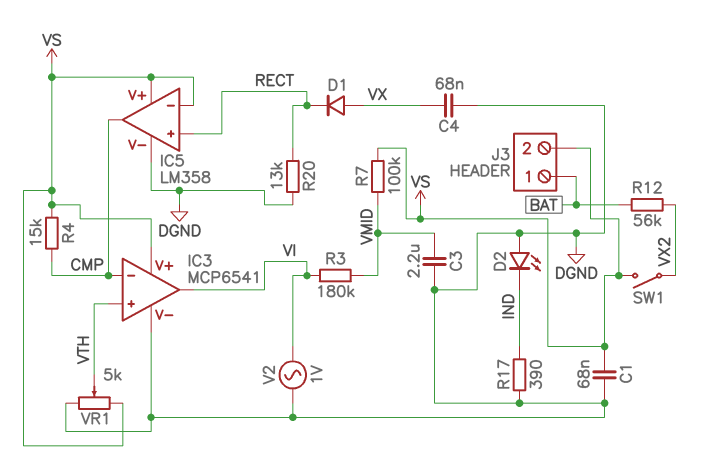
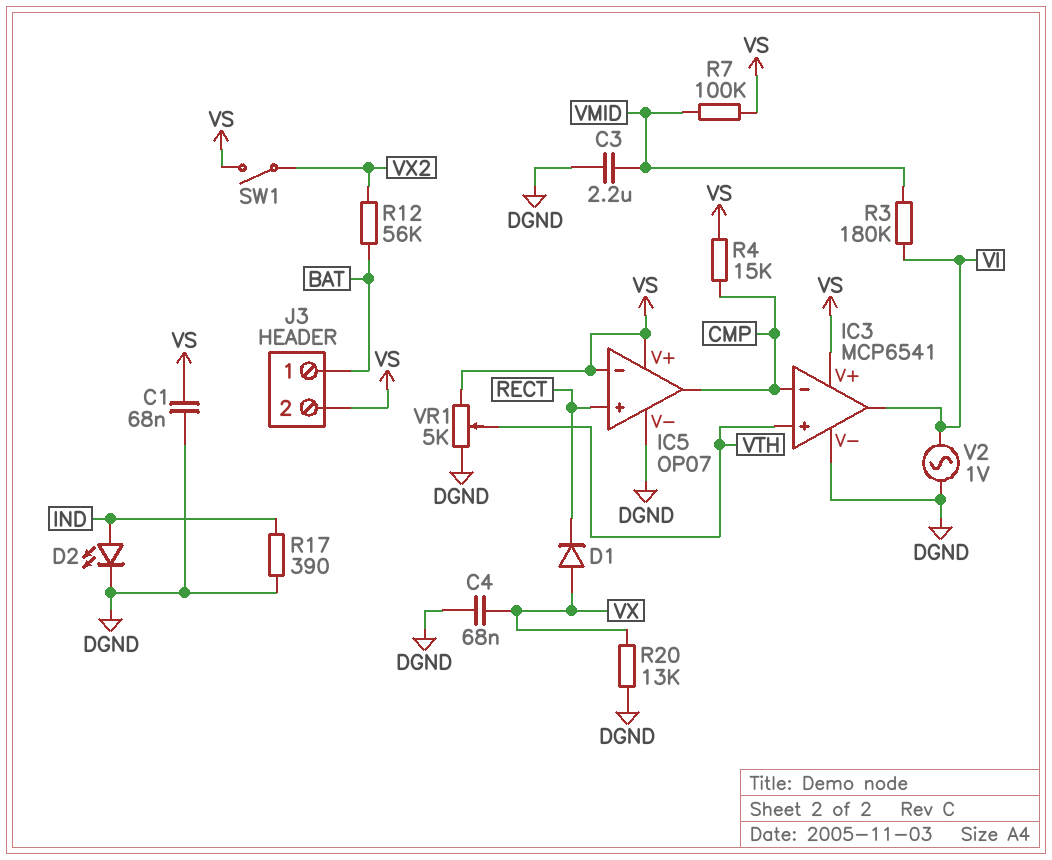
D2: LED (A DGND, K IND) -> LED (A IND, K DGND)
IC5: LM358 -> OP07
R20: 13k (DGND, RECT) -> 13k (DGND, VX)

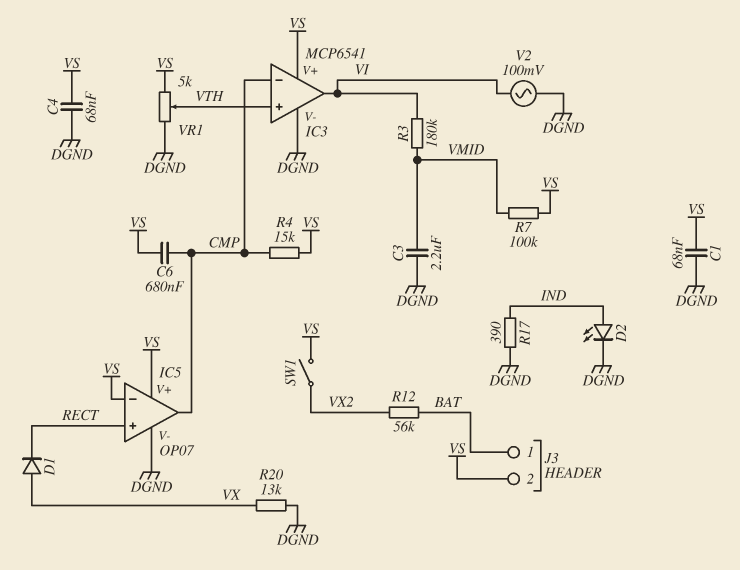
C4: 68nF (DGND, VX) -> 68nF (DGND, VS)
C6: none -> 680nF (CMP, VS)
V2: AC 1V (DGND, VI) -> AC 100mV (DGND, VI)

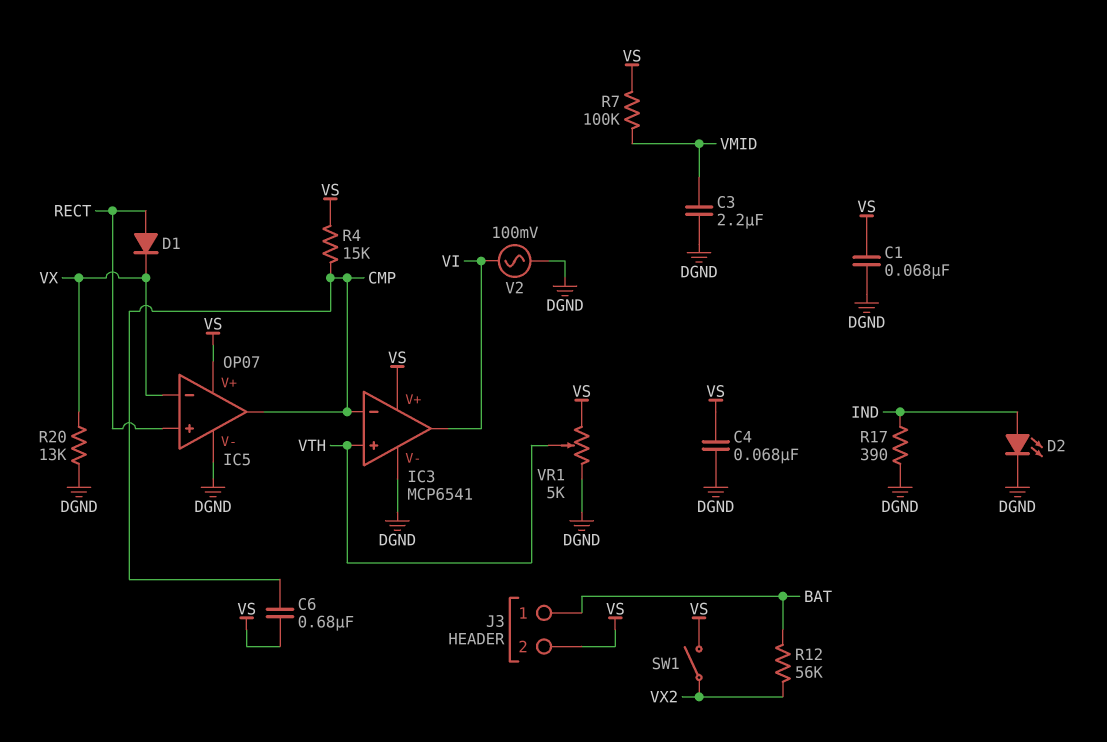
D1: diode (A VX, K RECT) -> diode (A RECT, K VX)
IC5 pin in-: VS -> VX
R3: 180k (VI, VMID) -> none

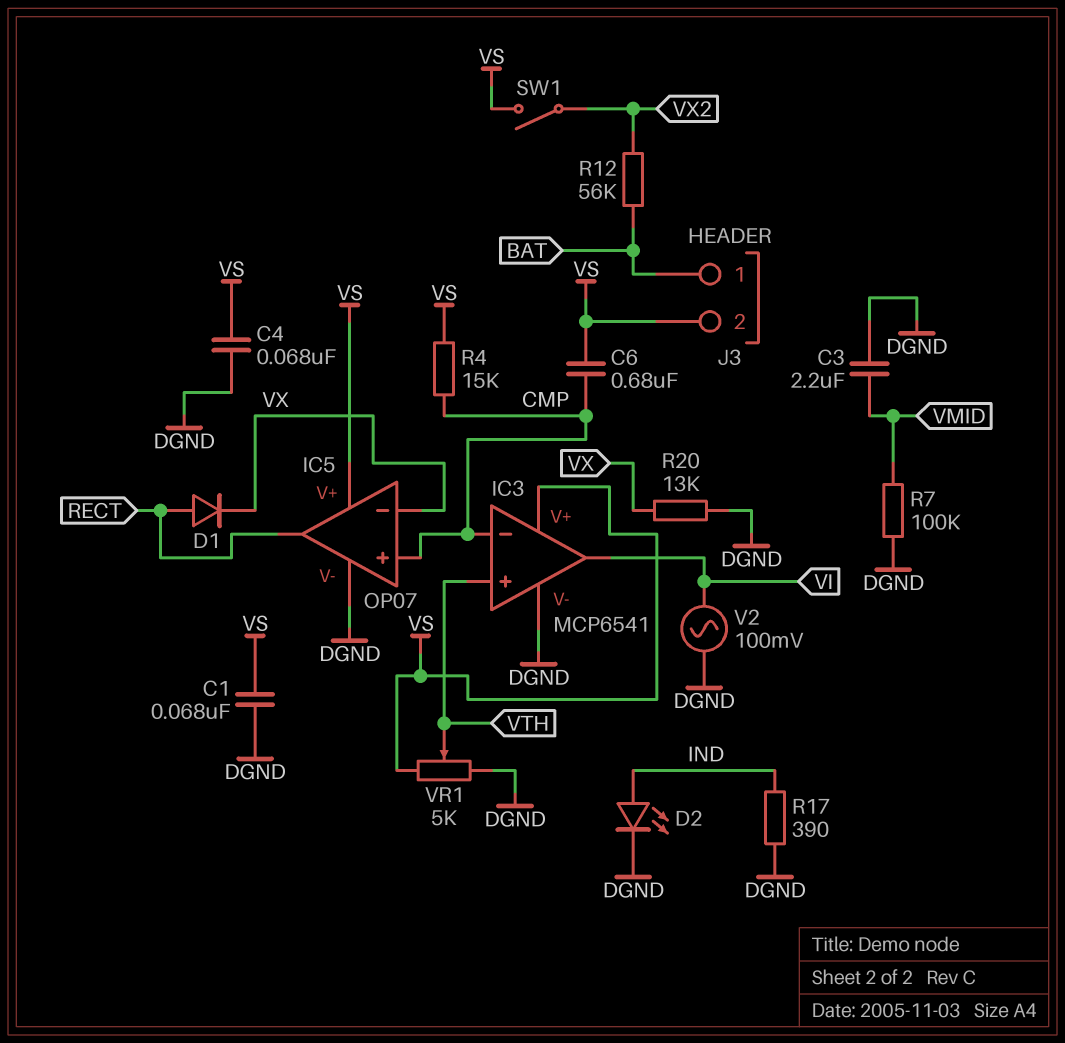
IC5 pin in+: RECT -> CMP
IC5 pin out: CMP -> RECT
R7: 100k (VMID, VS) -> 100k (DGND, VMID)

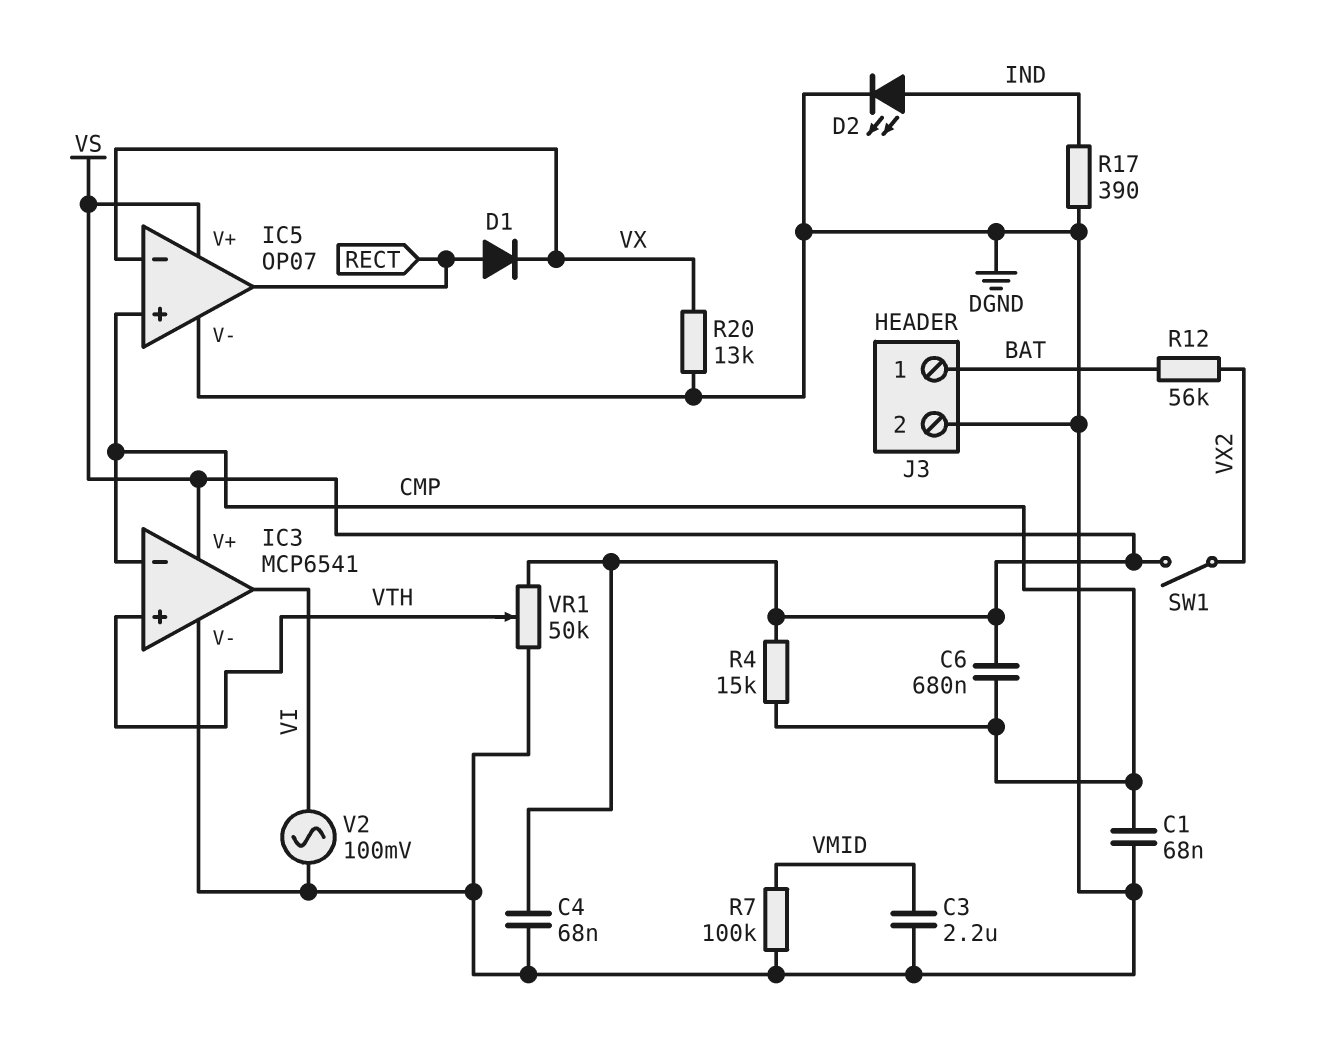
C1: 68nF (DGND, VS) -> 68nF (CMP, DGND)
J3 pin 2: VS -> DGND
VR1: 5k (DGND, VS, wiper VTH) -> 50k (DGND, VS, wiper VTH)

